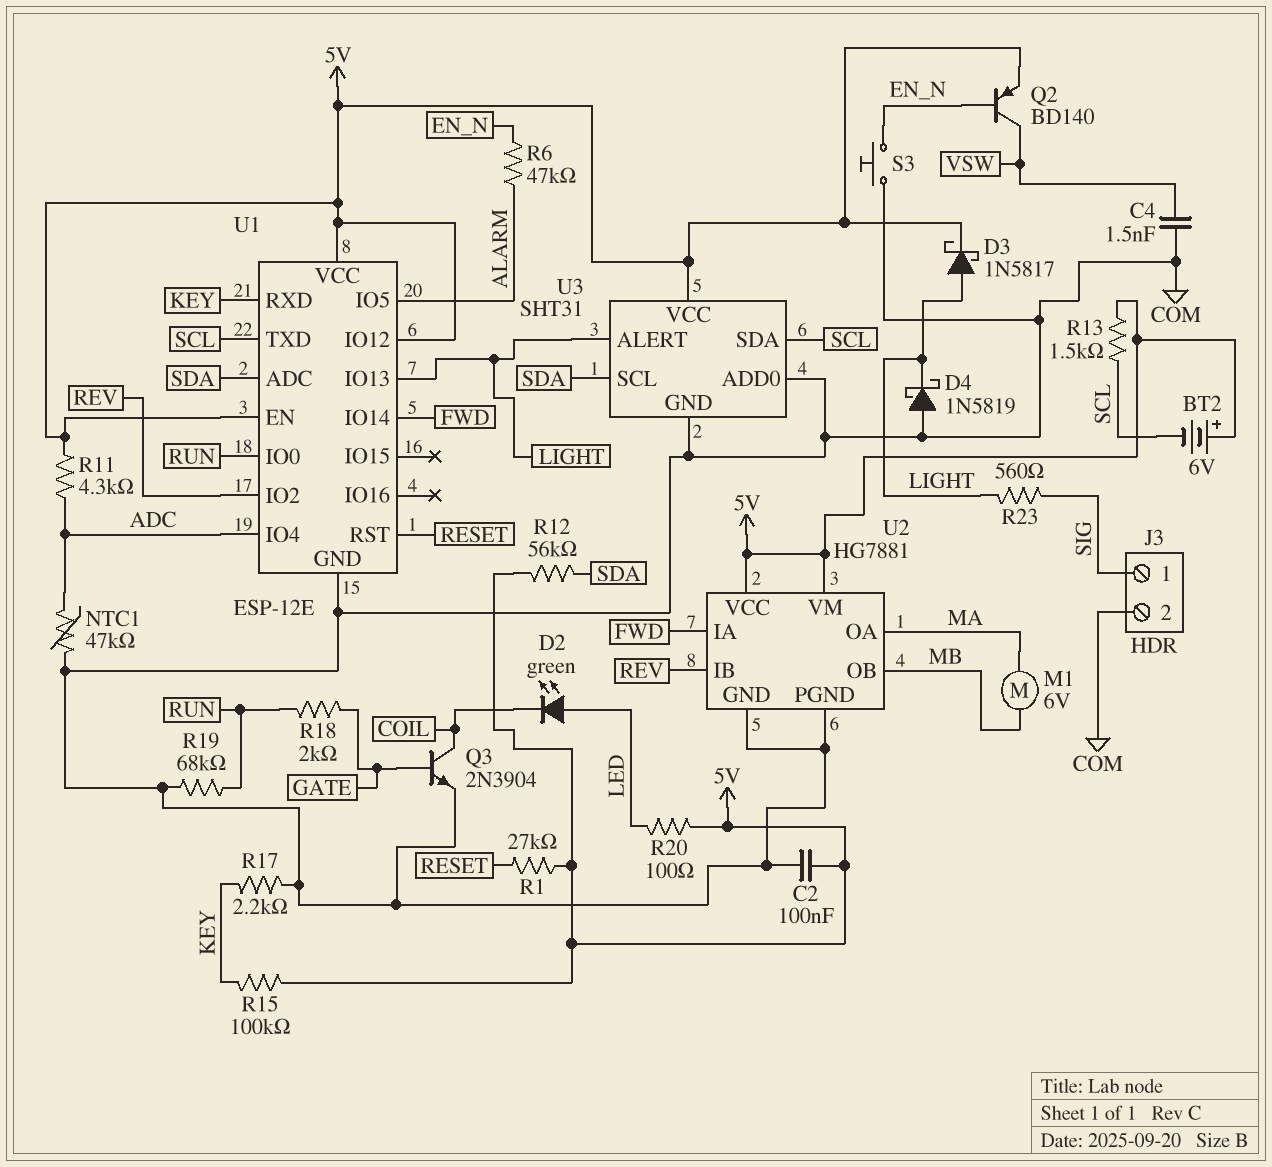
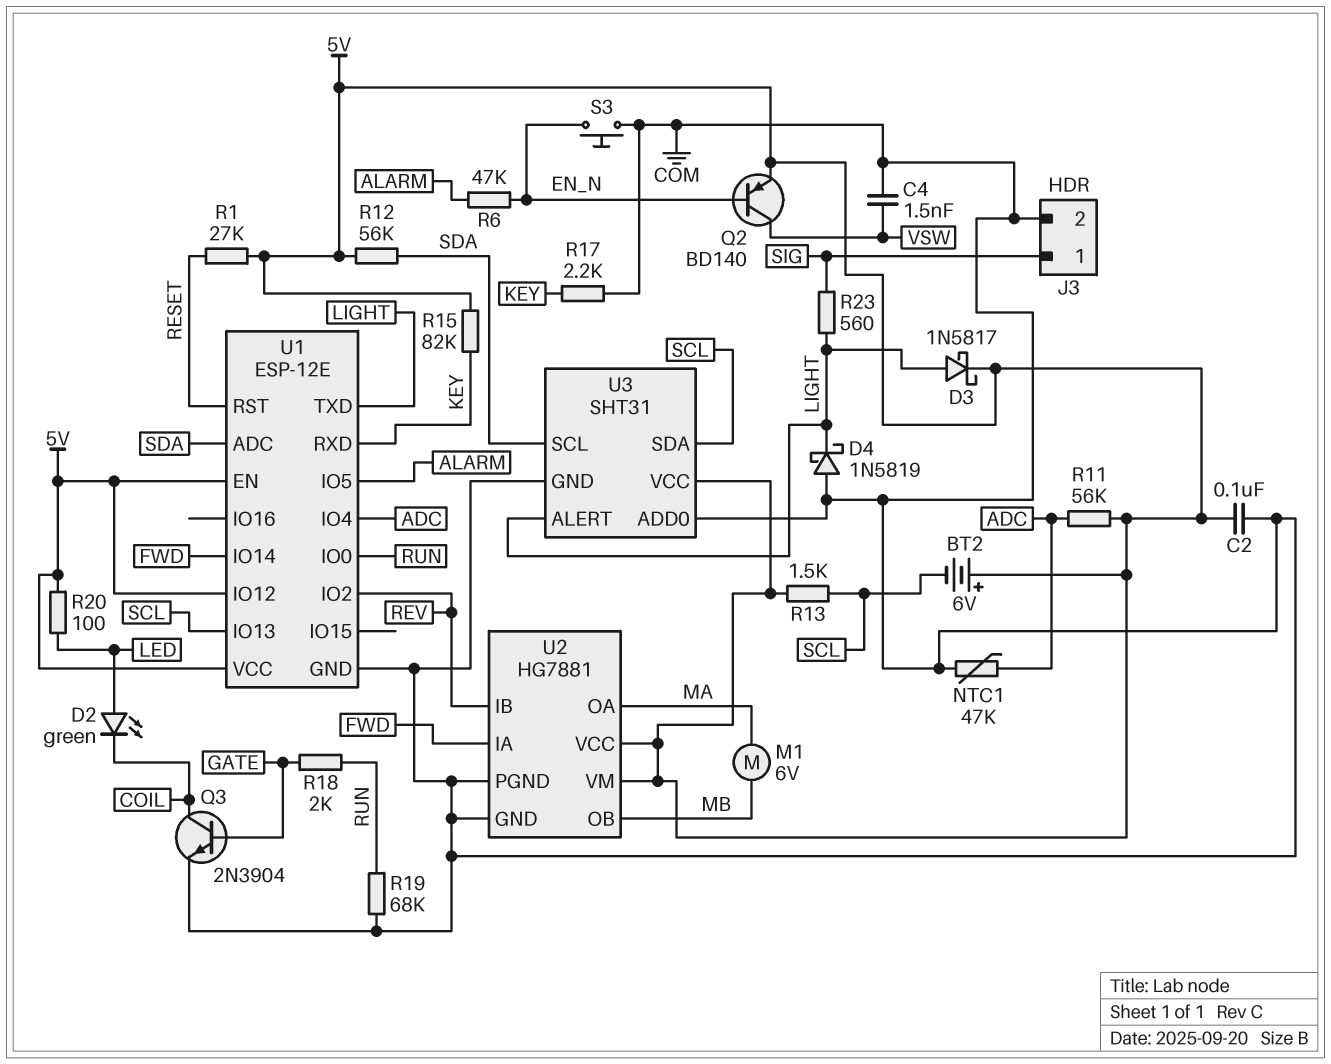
R11: 4.3k (5V, ADC) -> 56k (5V, ADC)
R15: 100k (5V, KEY) -> 82k (5V, KEY)
U1 pin IO13: LIGHT -> SCL
U1 pin TXD: SCL -> LIGHT

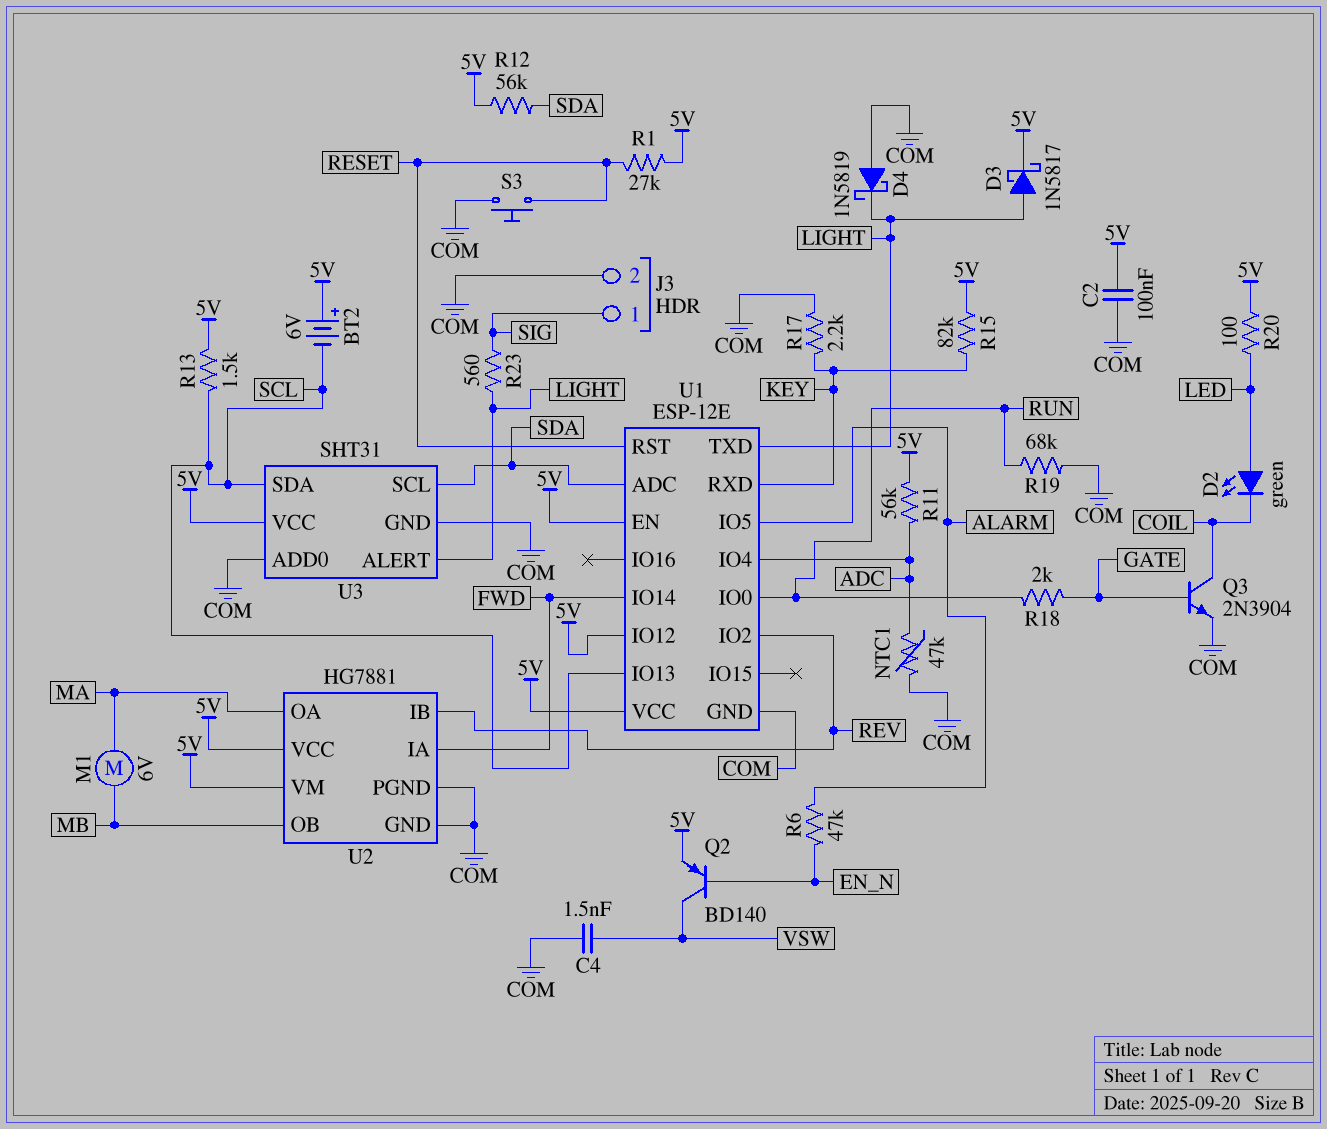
S3: button (COM, EN_N) -> button (COM, RESET)

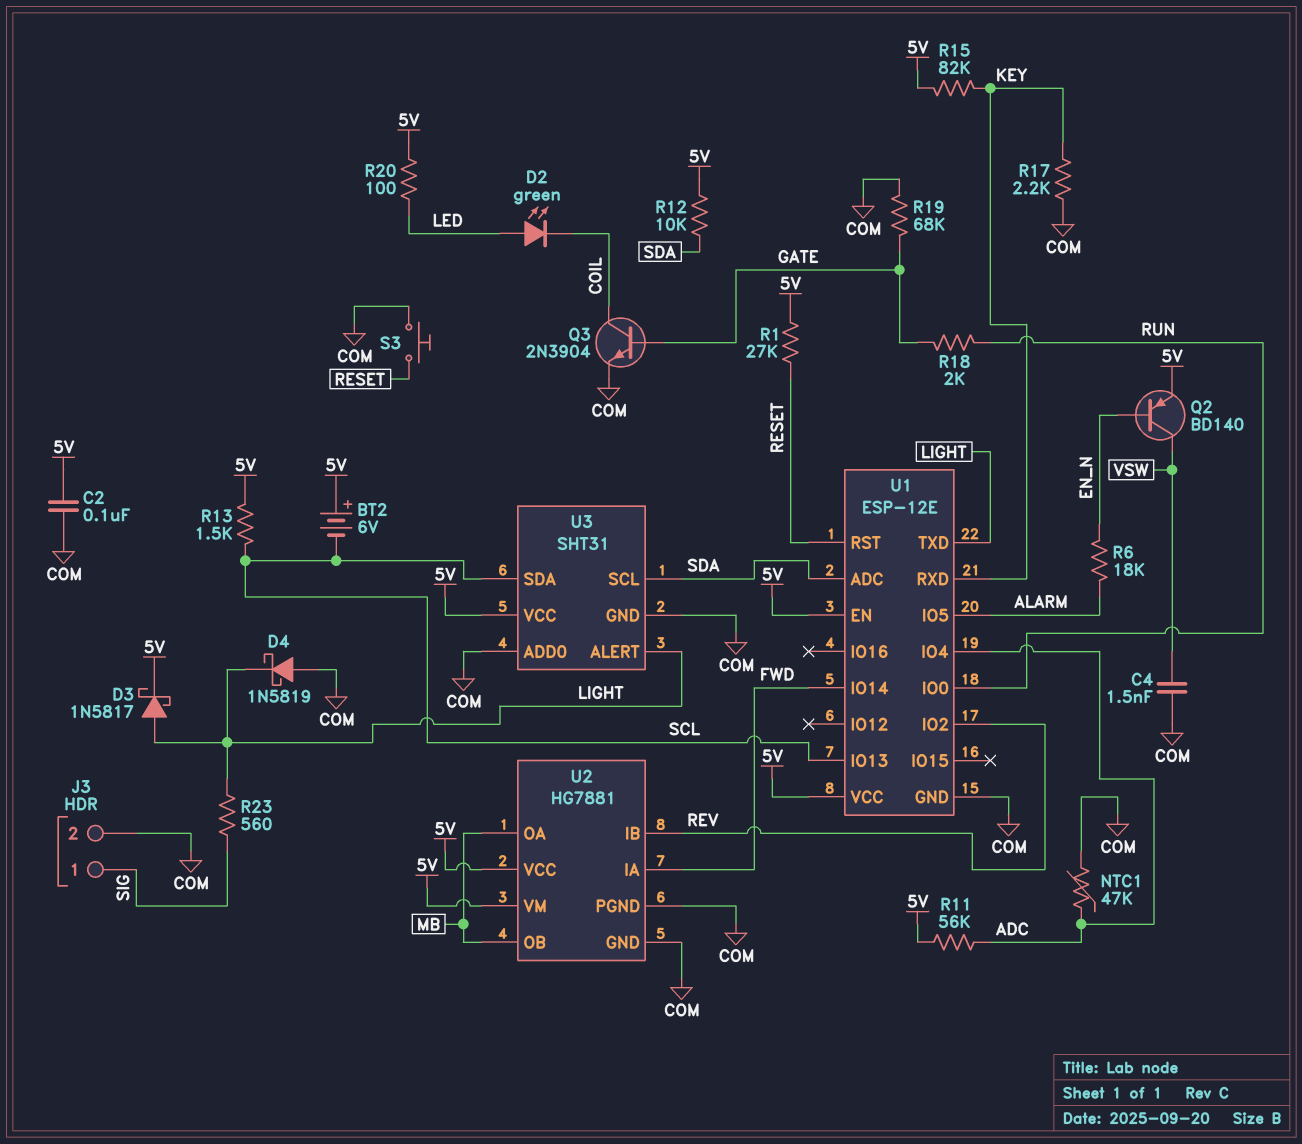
M1: motor 6V (MA, MB) -> none
R6: 47k (ALARM, EN_N) -> 18k (ALARM, EN_N)
R12: 56k (5V, SDA) -> 10k (5V, SDA)
R19: 68k (COM, RUN) -> 68k (COM, GATE)
U1 pin IO12: 5V -> none
U2 pin OA: MA -> MB

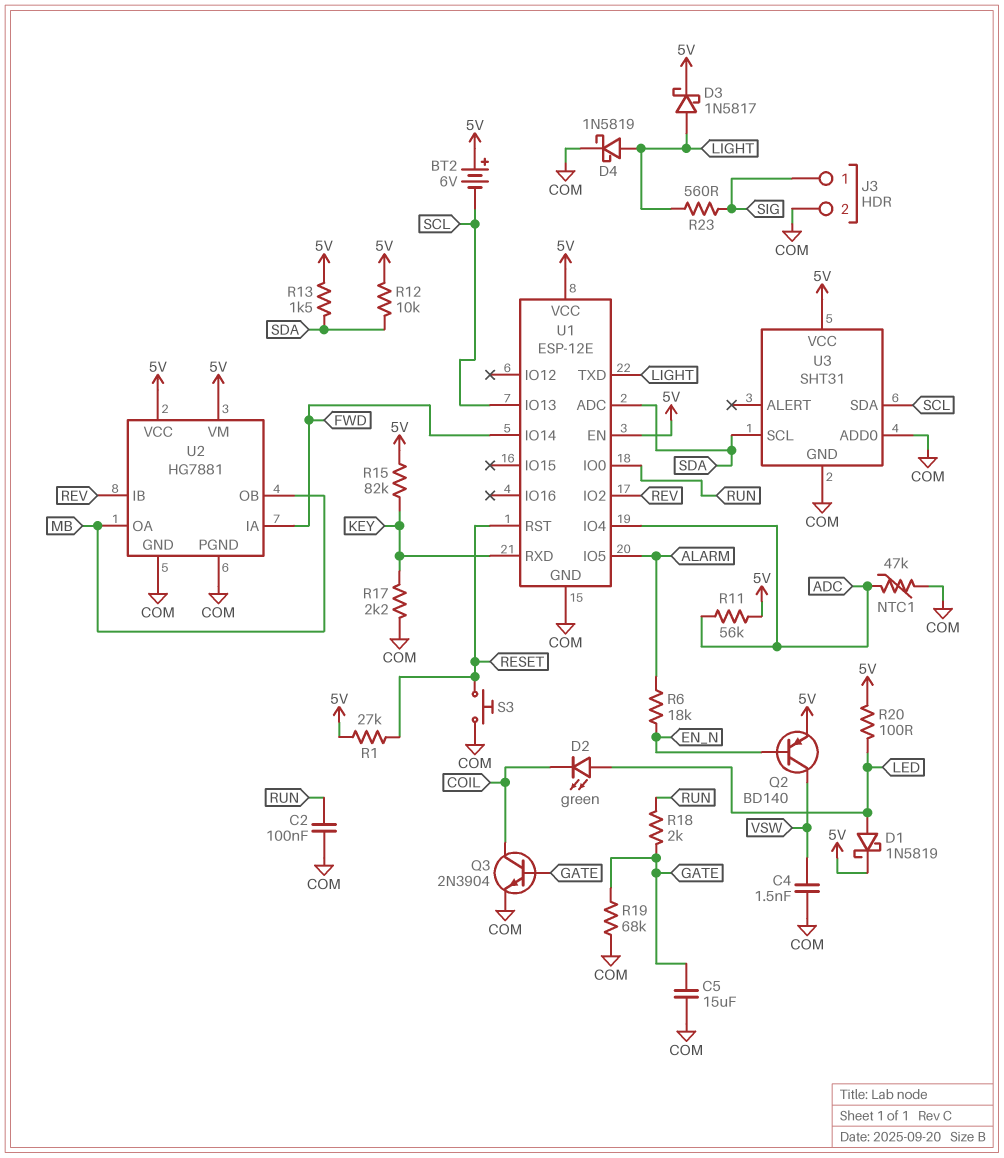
C2: 100nF (5V, COM) -> 100nF (COM, RUN)
C5: none -> 15uF (COM, GATE)
D1: none -> schottky 1N5819 (A LED, K 5V)
D4: schottky 1N5819 (A COM, K LIGHT) -> schottky 1N5819 (A LIGHT, K COM)
R13: 1.5k (5V, SCL) -> 1.5k (5V, SDA)
U3 pin ALERT: LIGHT -> none

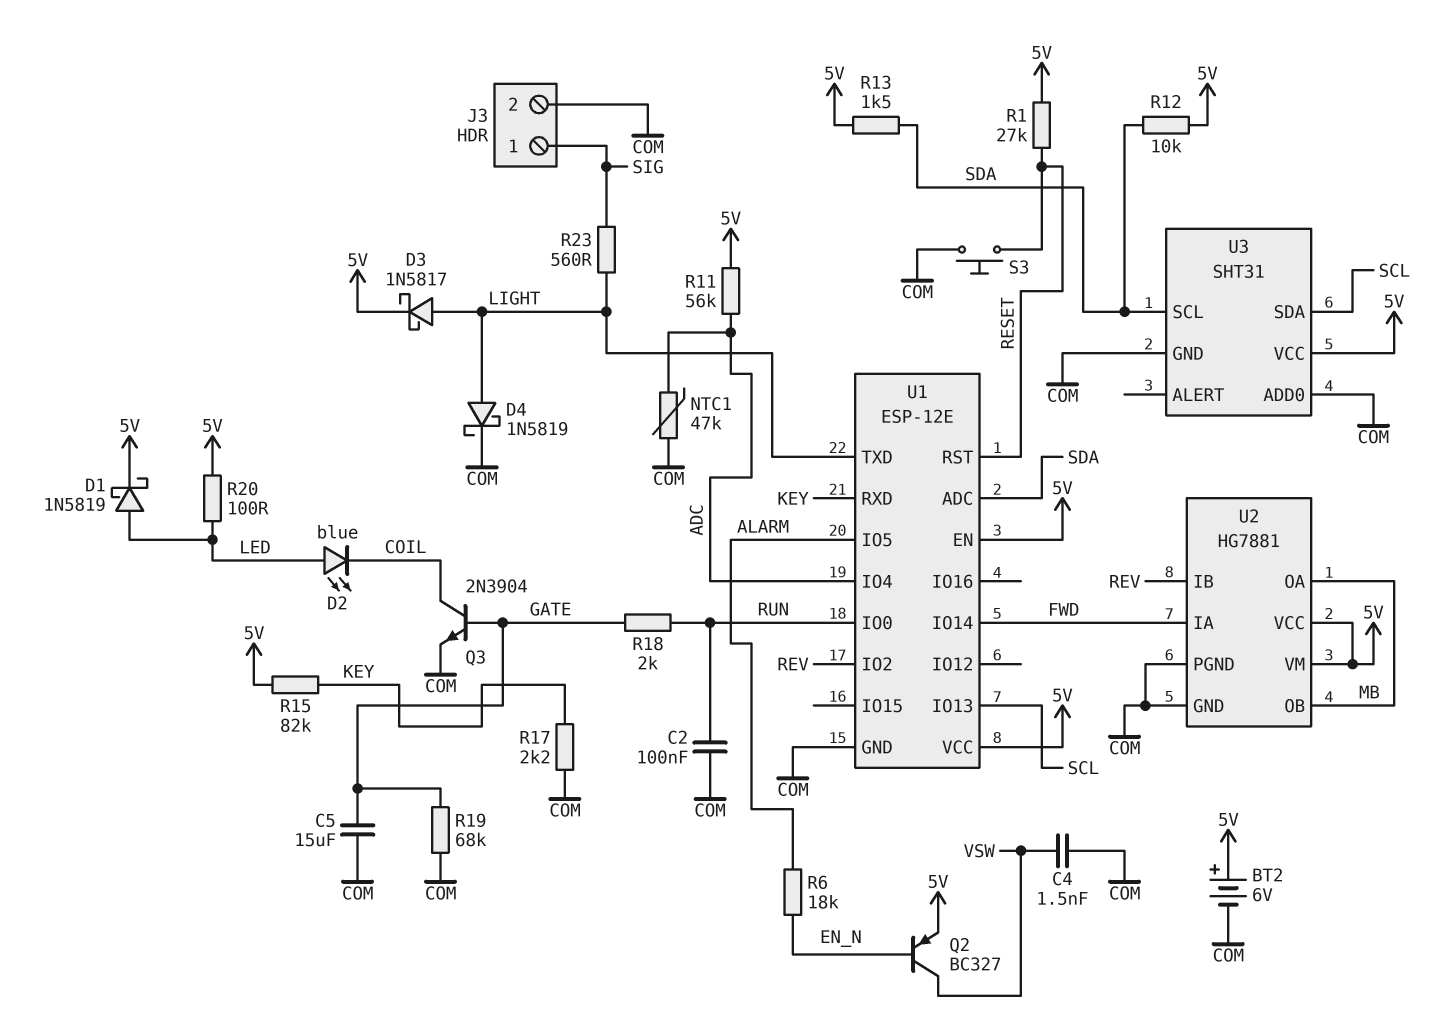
BT2: 6V (plus 5V, minus SCL) -> 6V (plus 5V, minus COM)
D2: LED green (A LED, K COIL) -> LED blue (A LED, K COIL)
Q2: PNP BD140 (B EN_N, C VSW, E 5V) -> PNP BC327 (B EN_N, C VSW, E 5V)

